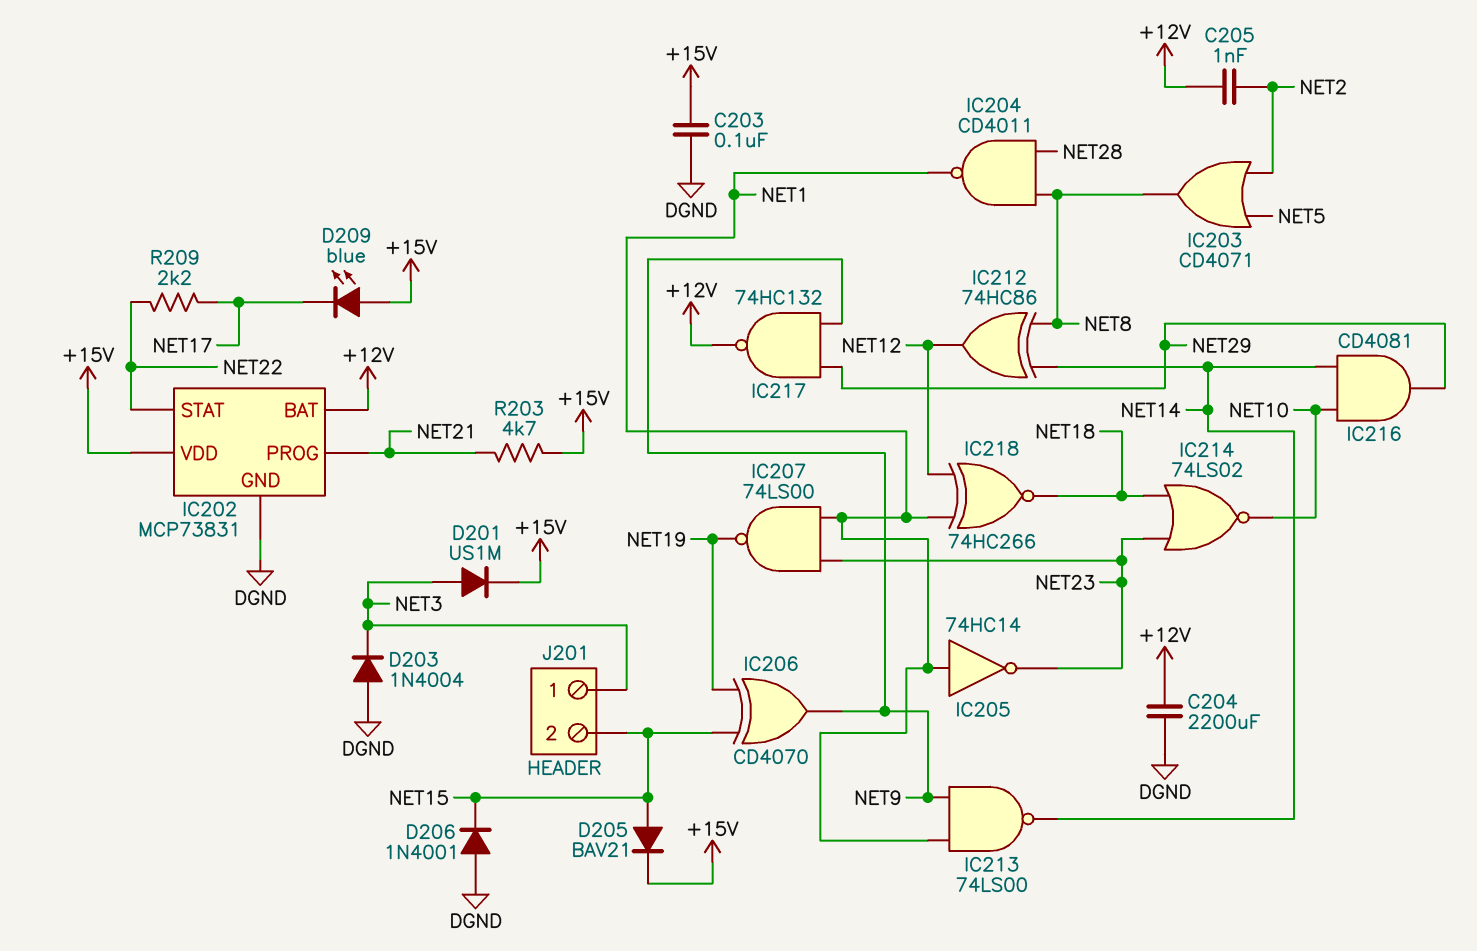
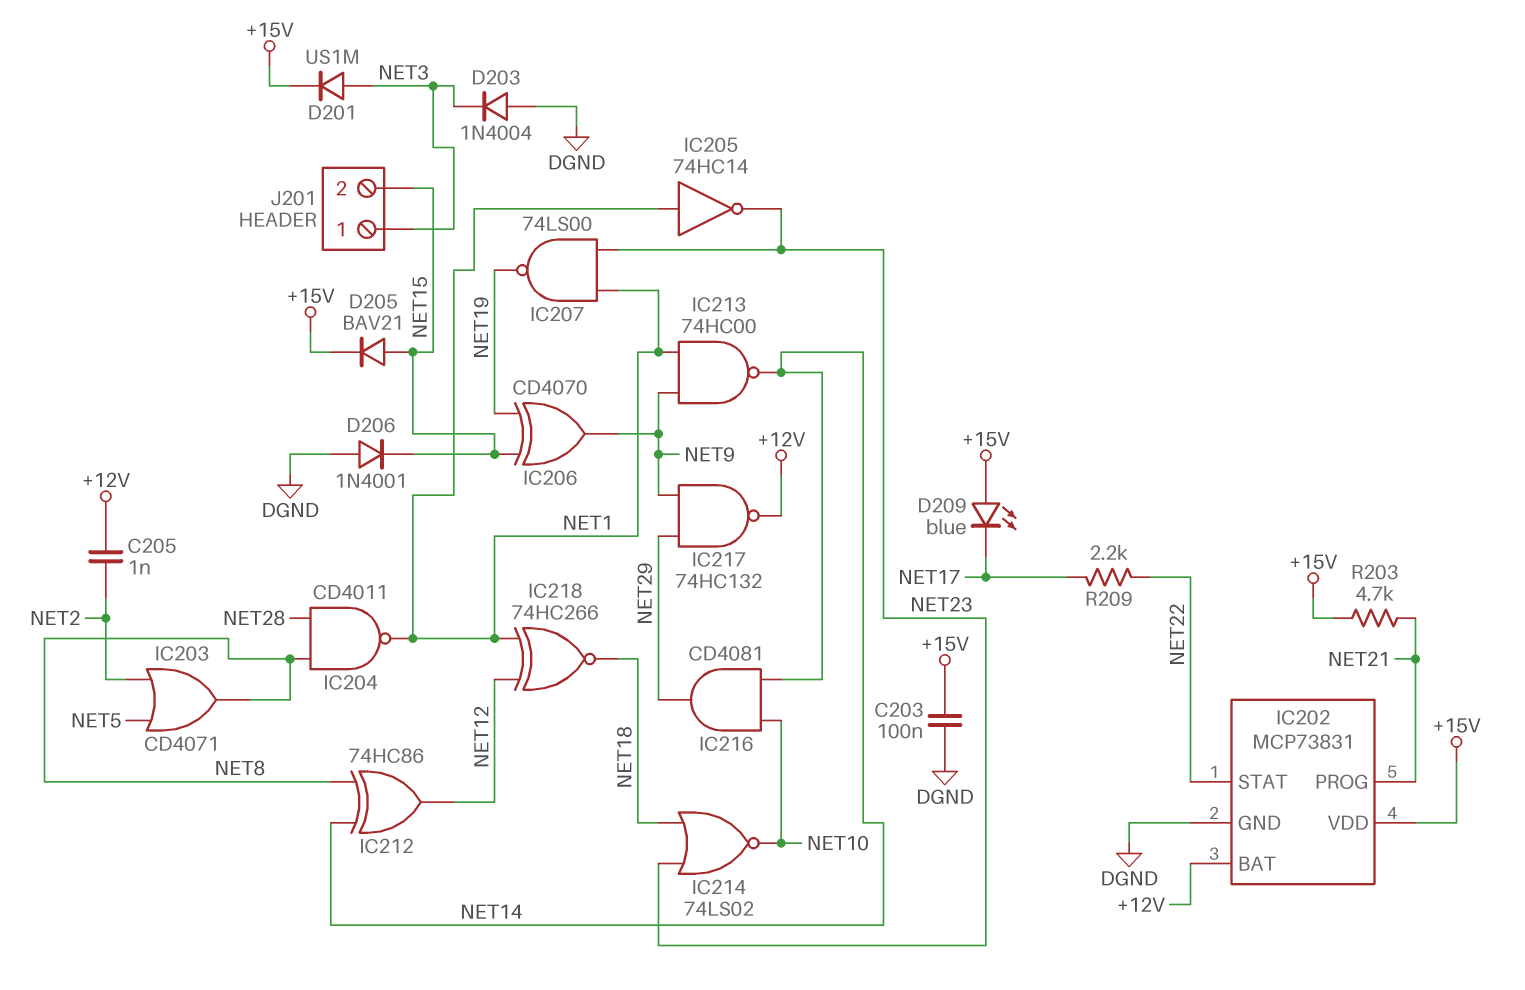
C204: 2200uF (+12V, DGND) -> none
IC213: NAND 74LS00 (in NET1, in NET9, out NET14) -> NAND 74HC00 (in NET1, in NET9, out NET14)

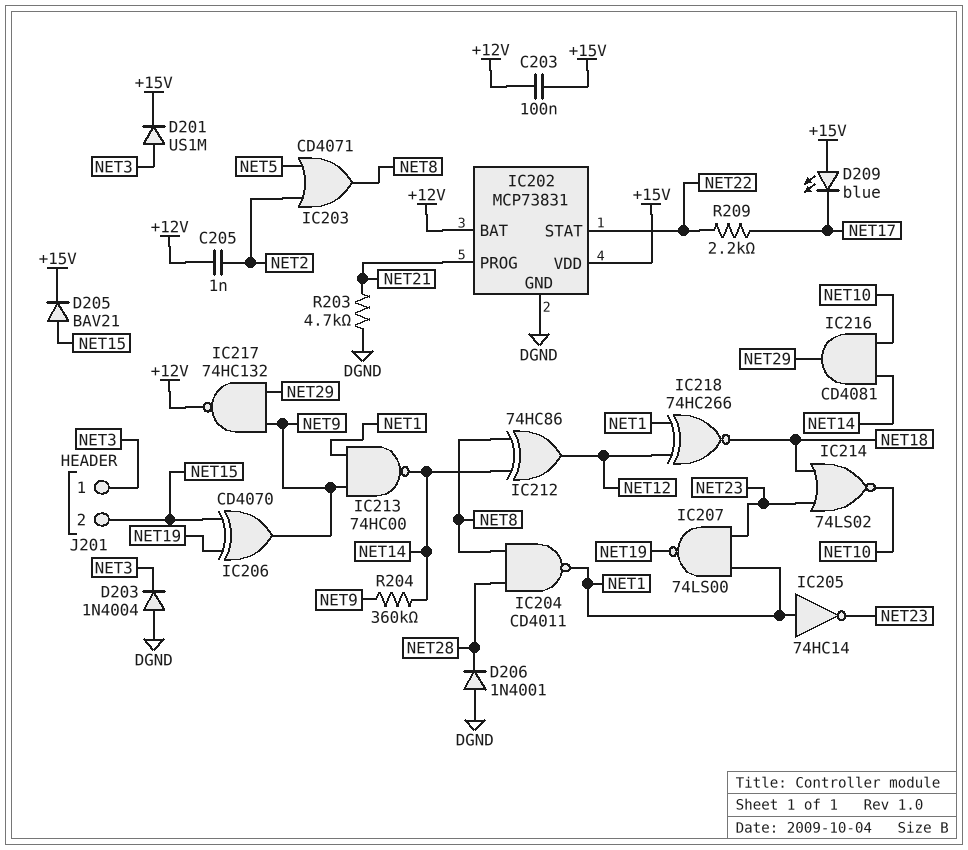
C203: 100nF (+15V, DGND) -> 100nF (+12V, +15V)
D206: diode 1N4001 (A DGND, K NET15) -> diode 1N4001 (A DGND, K NET28)
R203: 4.7k (+15V, NET21) -> 4.7k (DGND, NET21)
R204: none -> 360k (NET9, NET14)

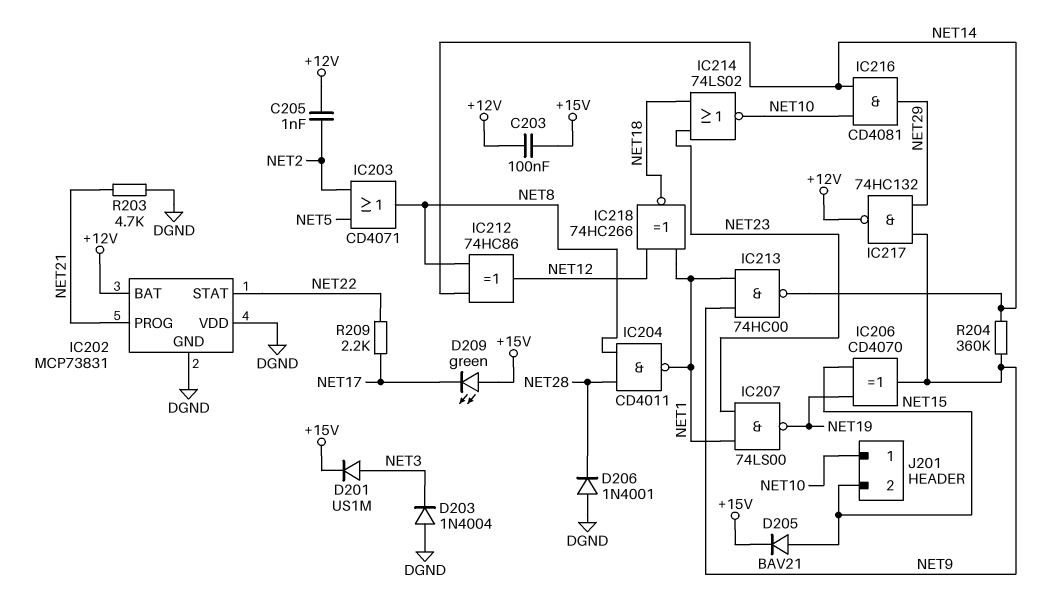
D209: LED blue (A +15V, K NET17) -> LED green (A +15V, K NET17)
IC202 pin VDD: +15V -> DGND
IC205: NOT 74HC14 (in NET1, out NET23) -> none
J201 pin 1: NET3 -> NET10

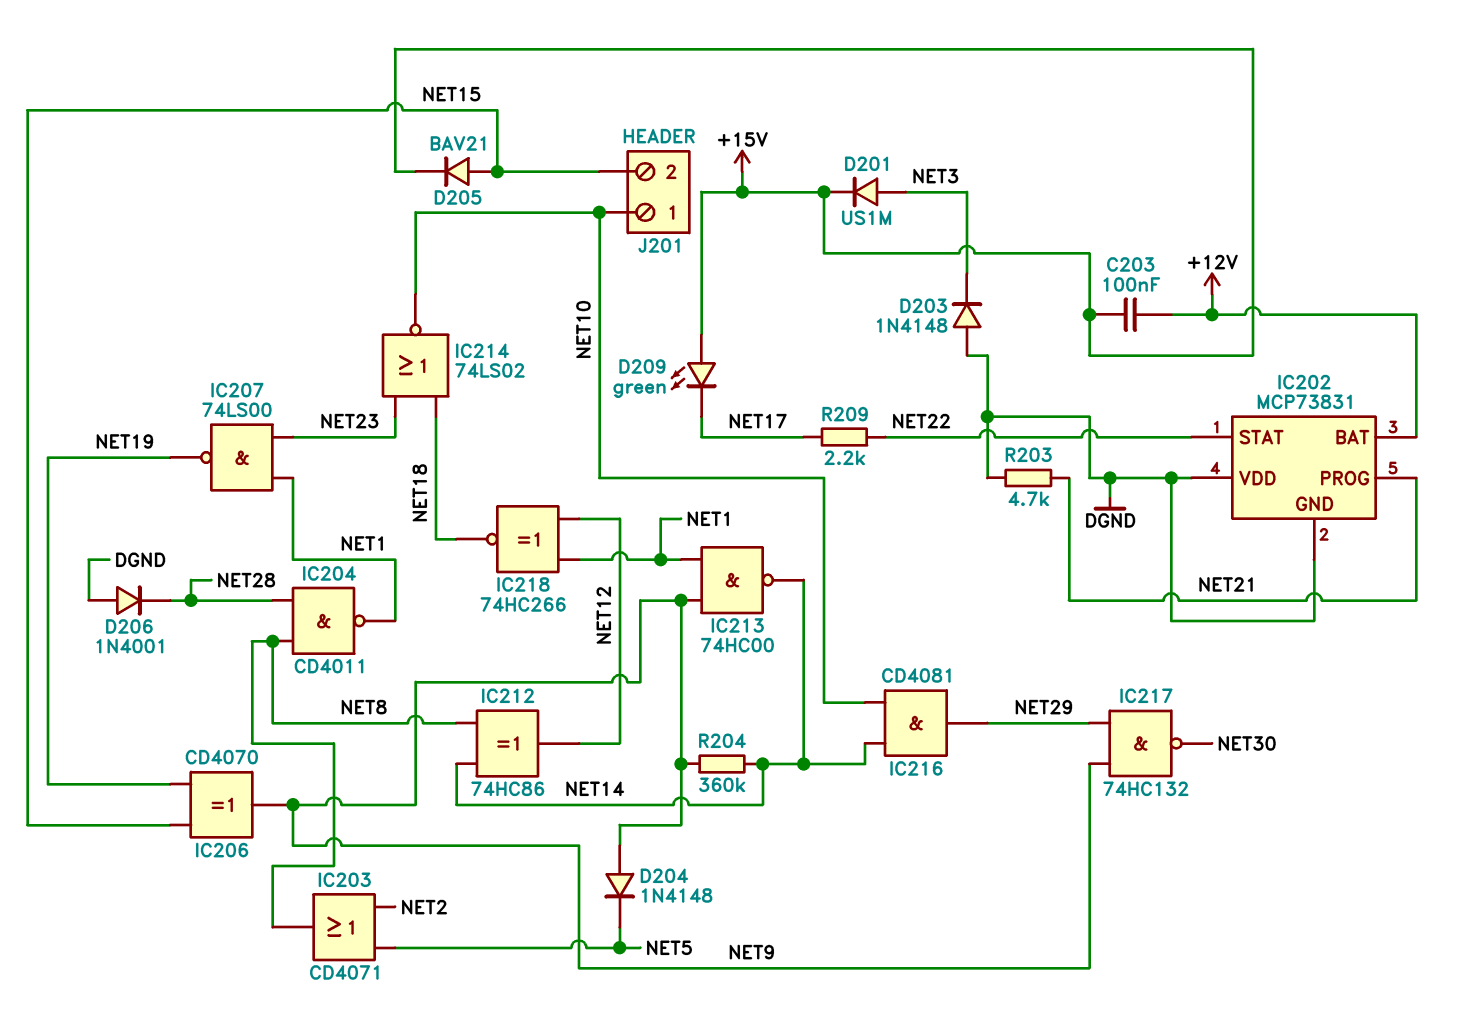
C205: 1nF (+12V, NET2) -> none
D203: diode 1N4004 (A DGND, K NET3) -> diode 1N4148 (A DGND, K NET3)
D204: none -> diode 1N4148 (A NET9, K NET5)
IC217: NAND 74HC132 (in NET9, in NET29, out +12V) -> NAND 74HC132 (in NET9, in NET29, out NET30)

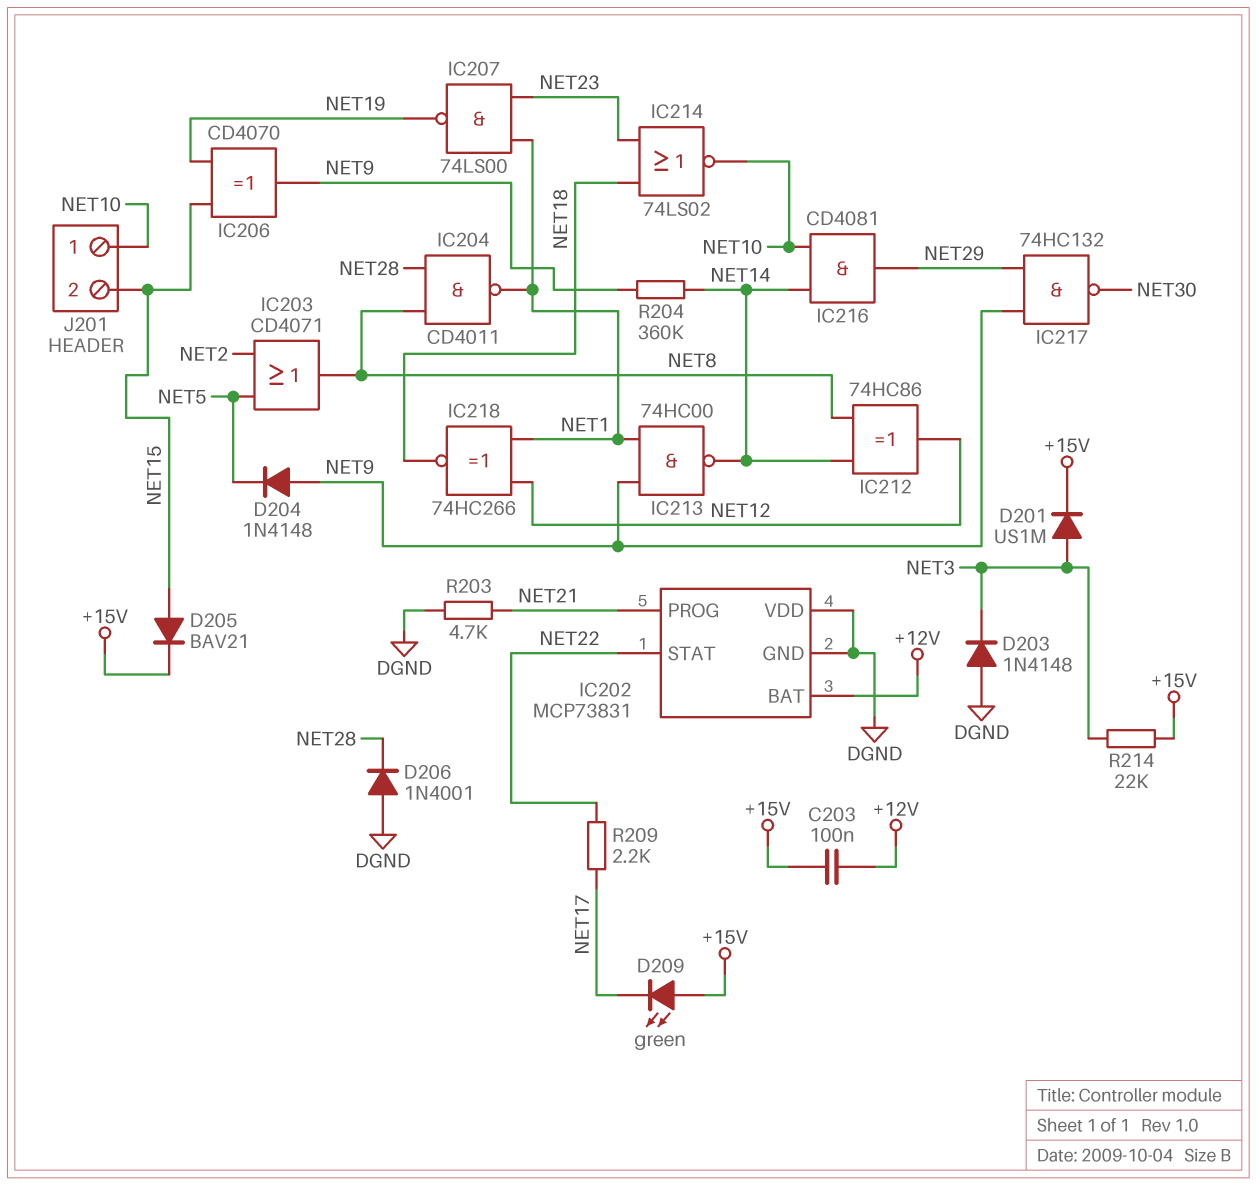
R214: none -> 22k (+15V, NET3)

